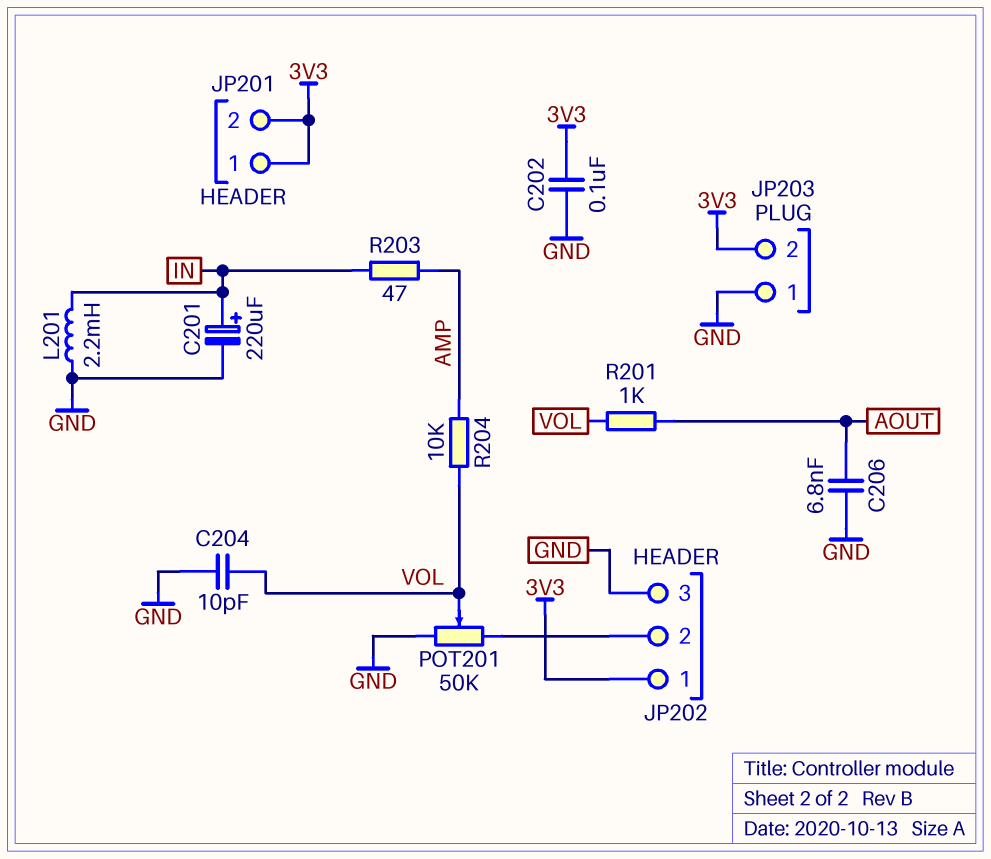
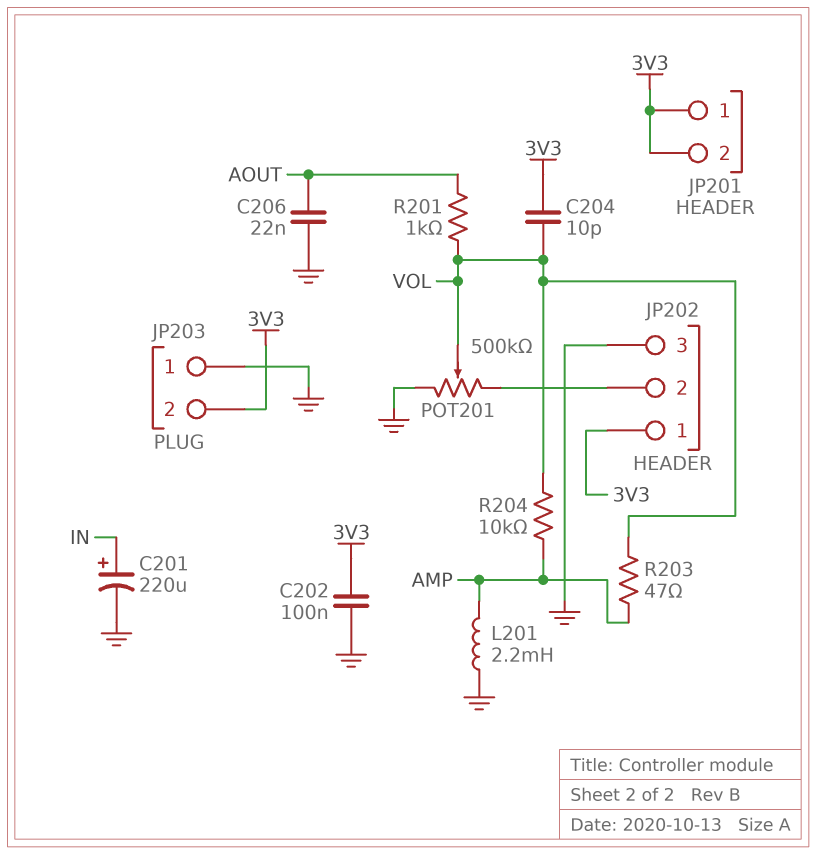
C204: 10pF (GND, VOL) -> 10pF (3V3, VOL)
C206: 6.8nF (AOUT, GND) -> 22nF (AOUT, GND)
L201: 2.2mH (GND, IN) -> 2.2mH (AMP, GND)
POT201: 50k (GND, JP202/2, wiper VOL) -> 500k (GND, JP202/2, wiper VOL)
R203: 47 (AMP, IN) -> 47 (AMP, VOL)

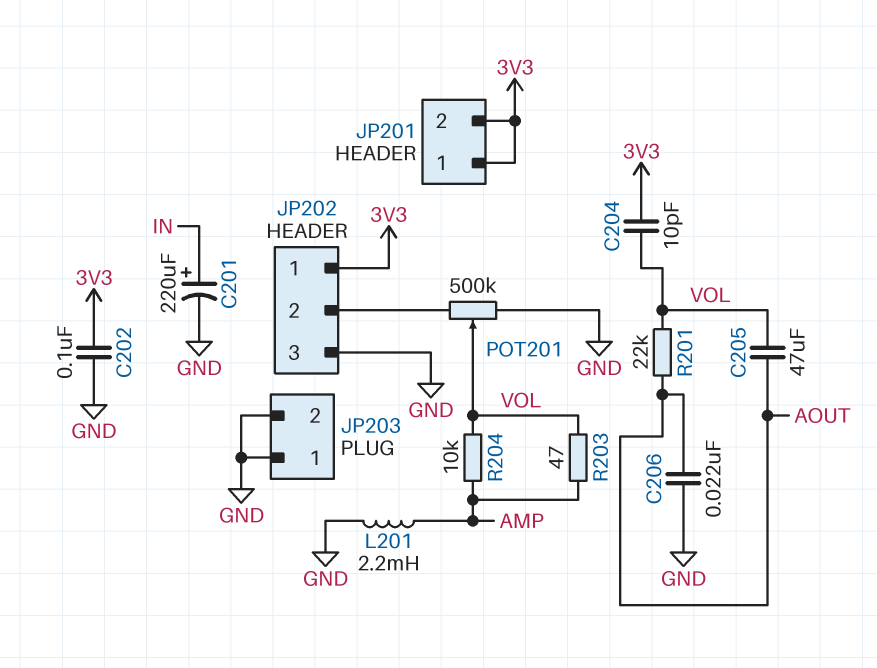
C205: none -> 47uF (AOUT, VOL)
JP203 pin 2: 3V3 -> GND
R201: 1k (AOUT, VOL) -> 22k (AOUT, VOL)

